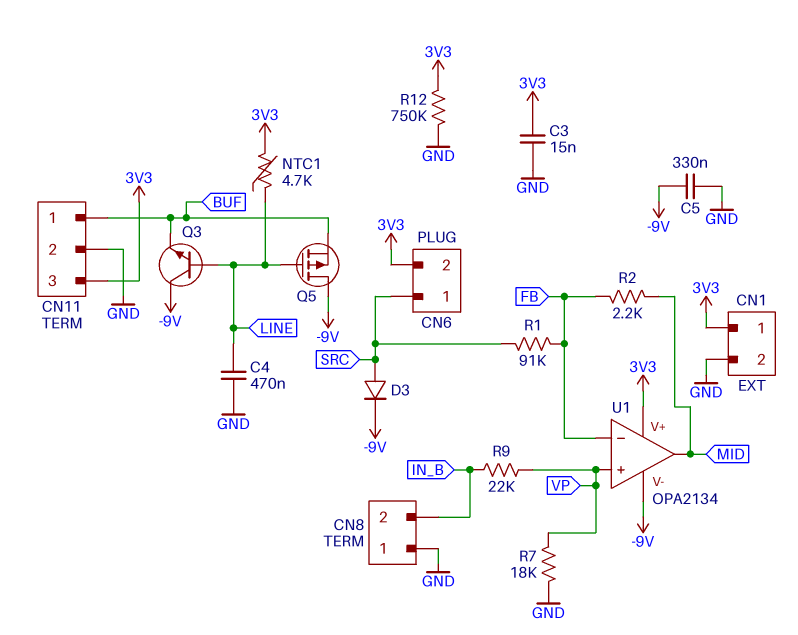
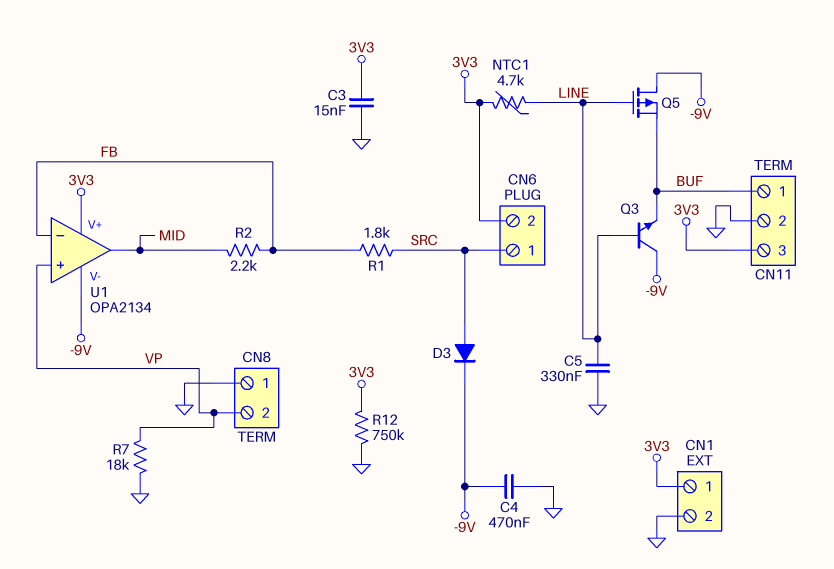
C4: 470nF (GND, LINE) -> 470nF (-9V, GND)
C5: 330nF (-9V, GND) -> 330nF (GND, LINE)
CN8 pin 2: IN_B -> VP
R1: 91k (FB, SRC) -> 1.8k (FB, SRC)
R9: 22k (IN_B, VP) -> none

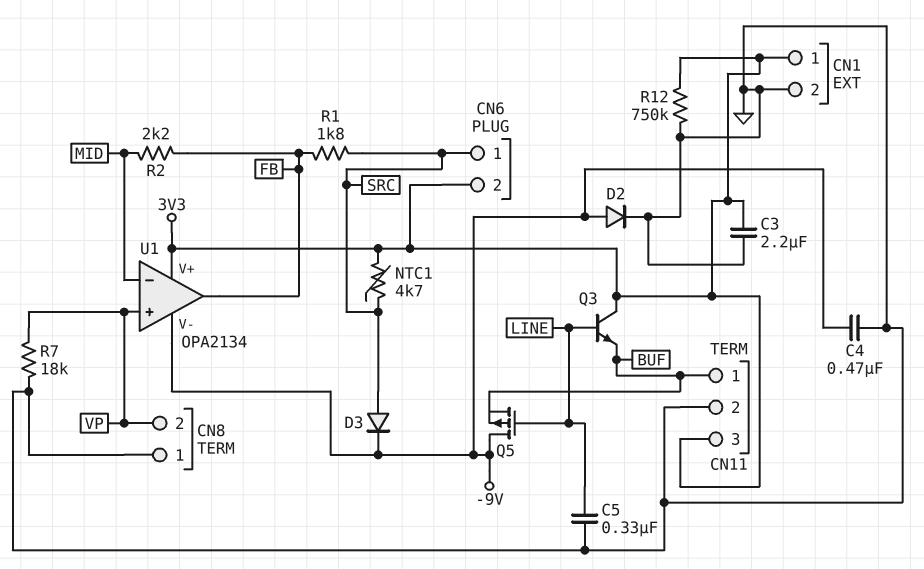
C3: 15nF (3V3, GND) -> 2.2uF (3V3, GND)
D2: none -> diode (A -9V, K GND)
NTC1: 4.7k (3V3, LINE) -> 4.7k (3V3, SRC)
Q3: NPN (B LINE, C -9V, E BUF) -> NPN (B LINE, C 3V3, E BUF)
U1 pin in-: FB -> MID
U1 pin out: MID -> FB

